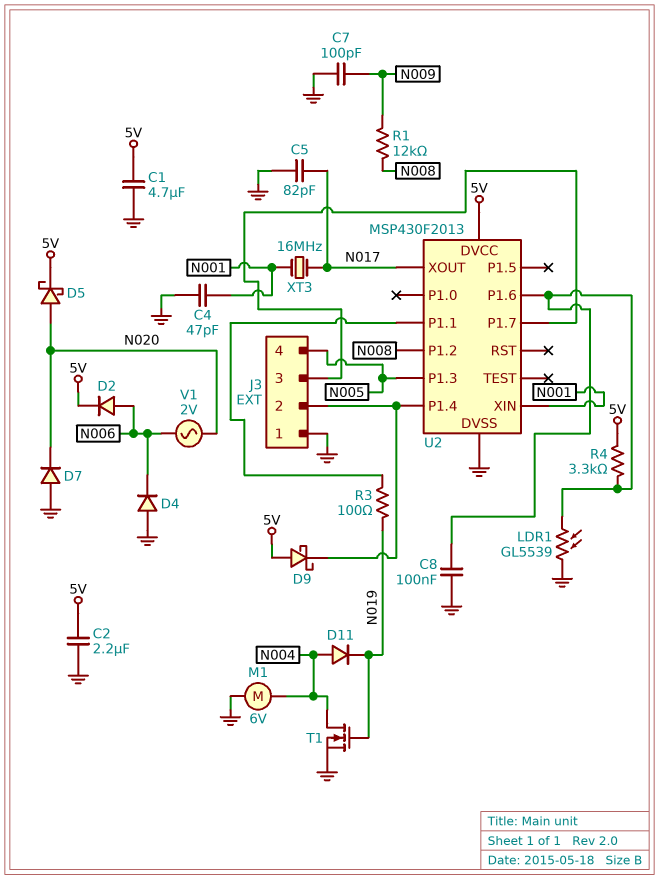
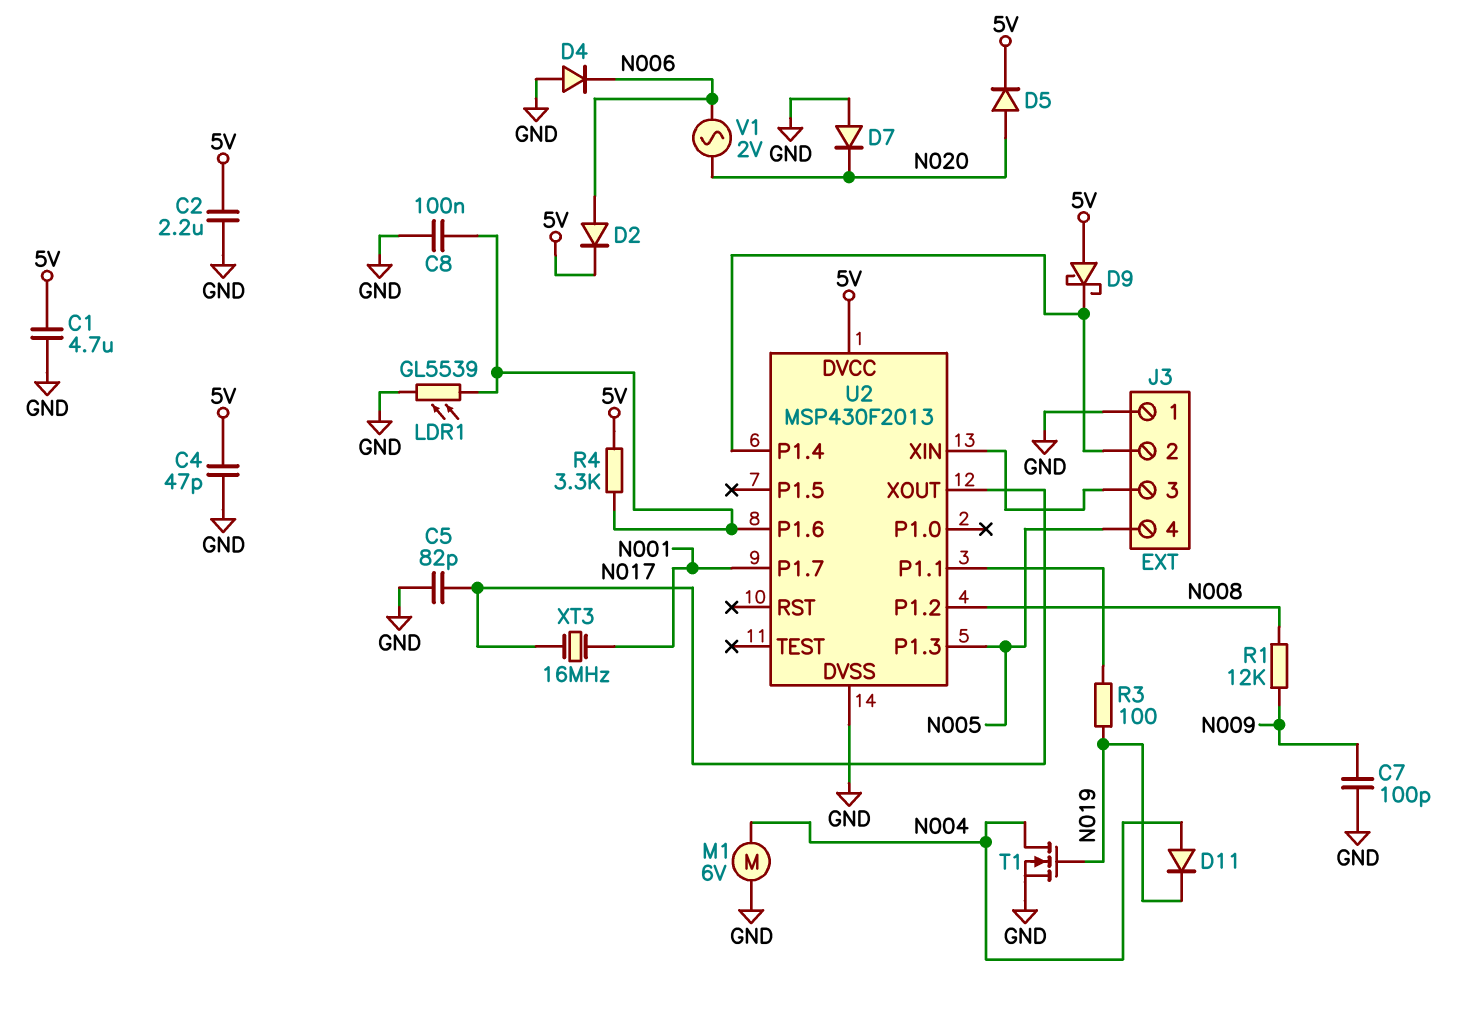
C4: 47pF (GND, N001) -> 47pF (5V, GND)
D5: schottky (A N020, K 5V) -> diode (A N020, K 5V)
U2 pin P1.7: J3/3 -> N001
U2 pin XIN: N001 -> J3/3

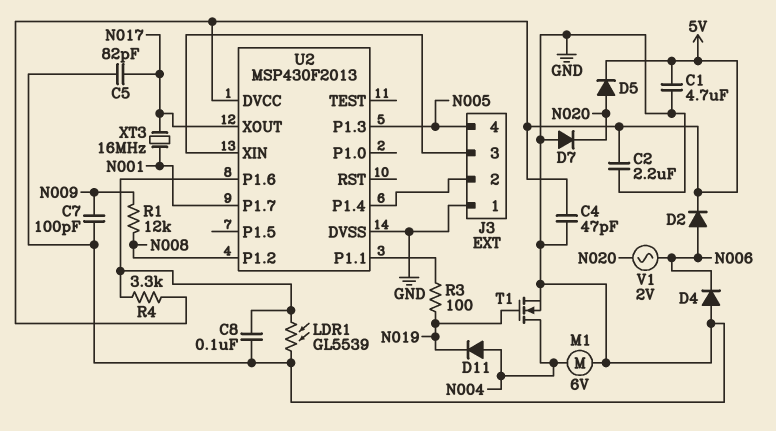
D9: schottky (A 5V, K J3/2) -> none

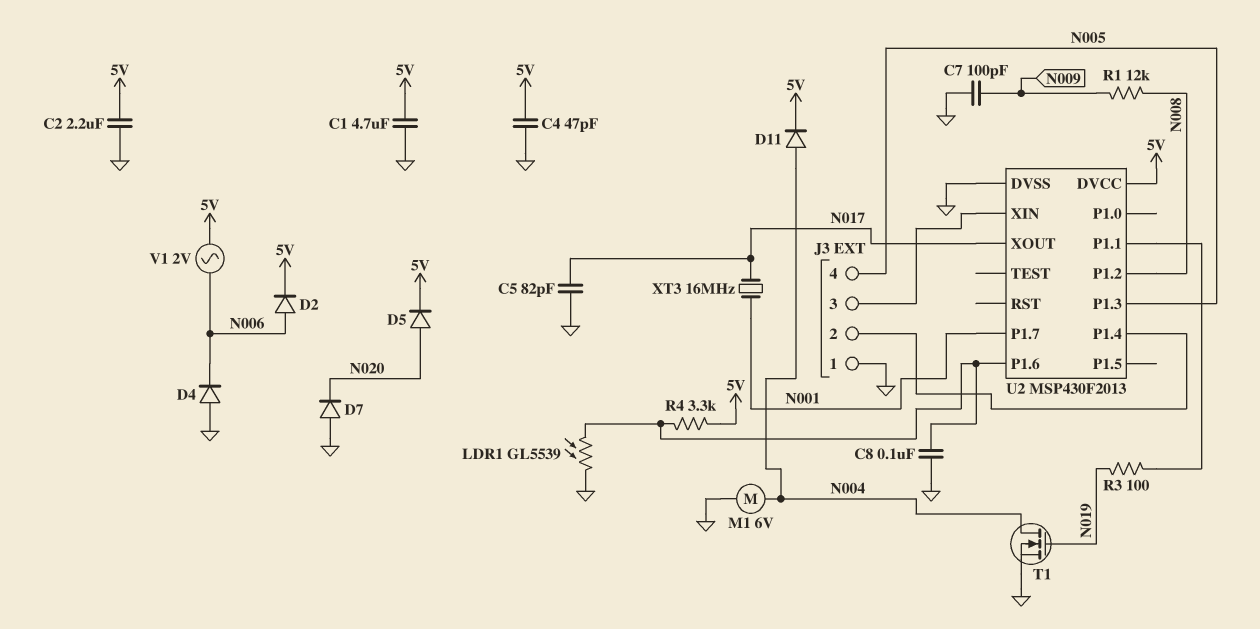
D11: diode (A N004, K N019) -> diode (A N004, K 5V)
V1: AC 2V (N006, N020) -> AC 2V (5V, N006)

